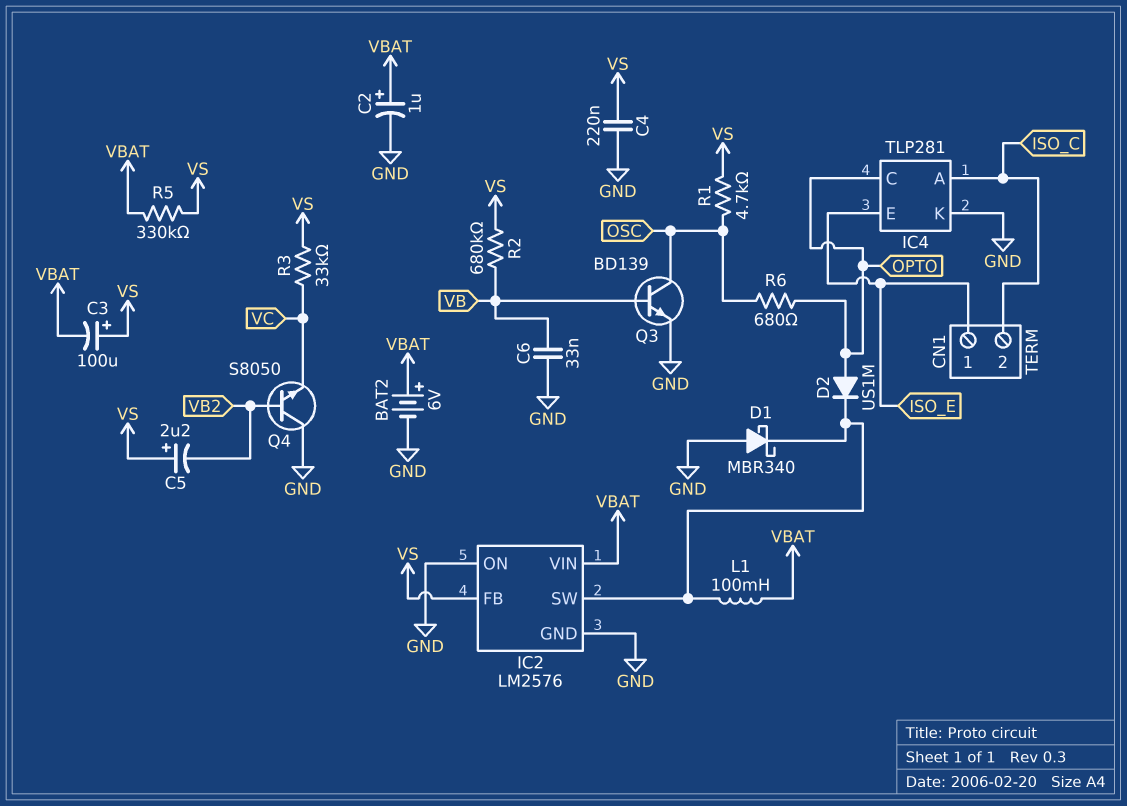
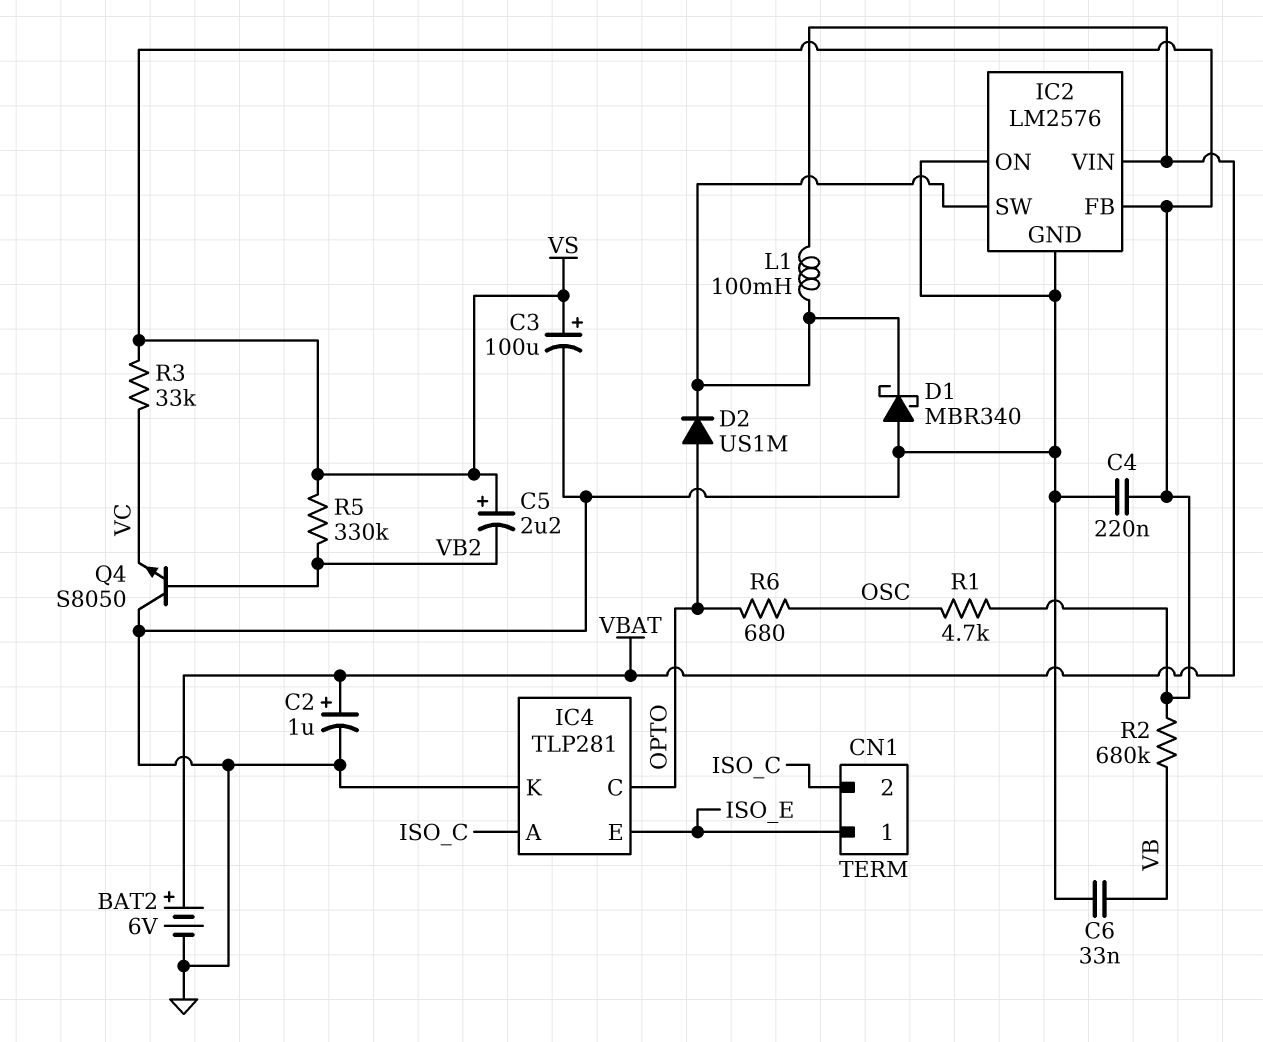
C3: 100uF (plus VS, minus VBAT) -> 100uF (plus VS, minus GND)
Q3: NPN BD139 (B VB, C OSC, E GND) -> none
R5: 330k (VBAT, VS) -> 330k (VB2, VS)

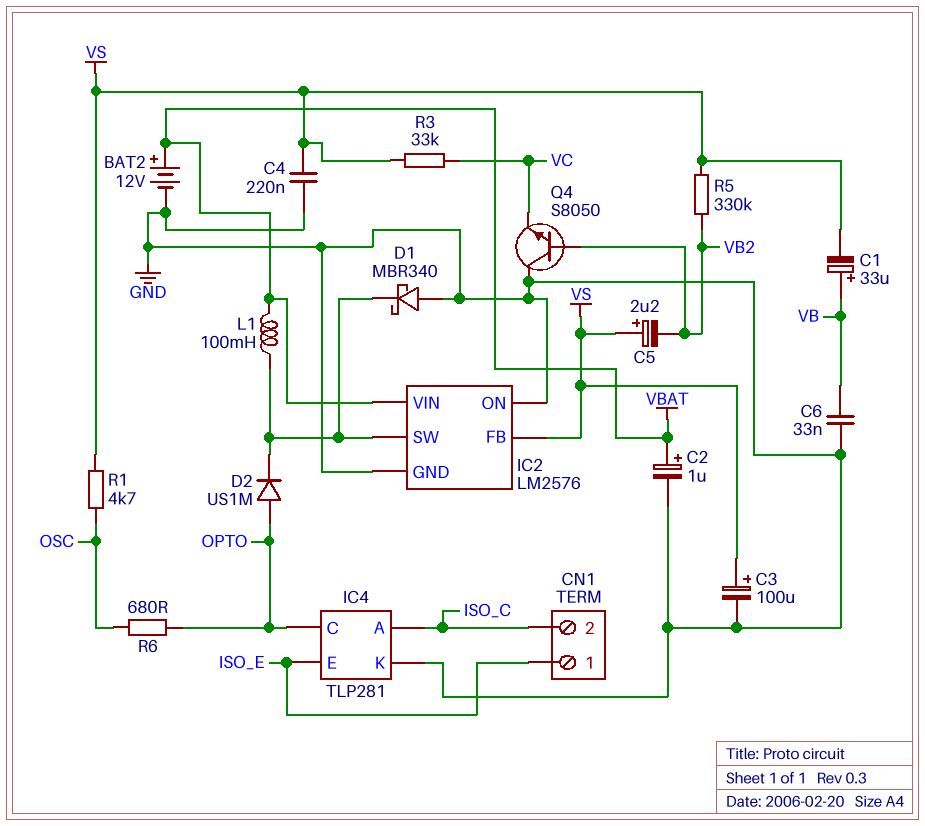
BAT2: 6V (plus VBAT, minus GND) -> 12V (plus VBAT, minus GND)
C1: none -> 33uF (plus VB, minus VS)
R2: 680k (VB, VS) -> none

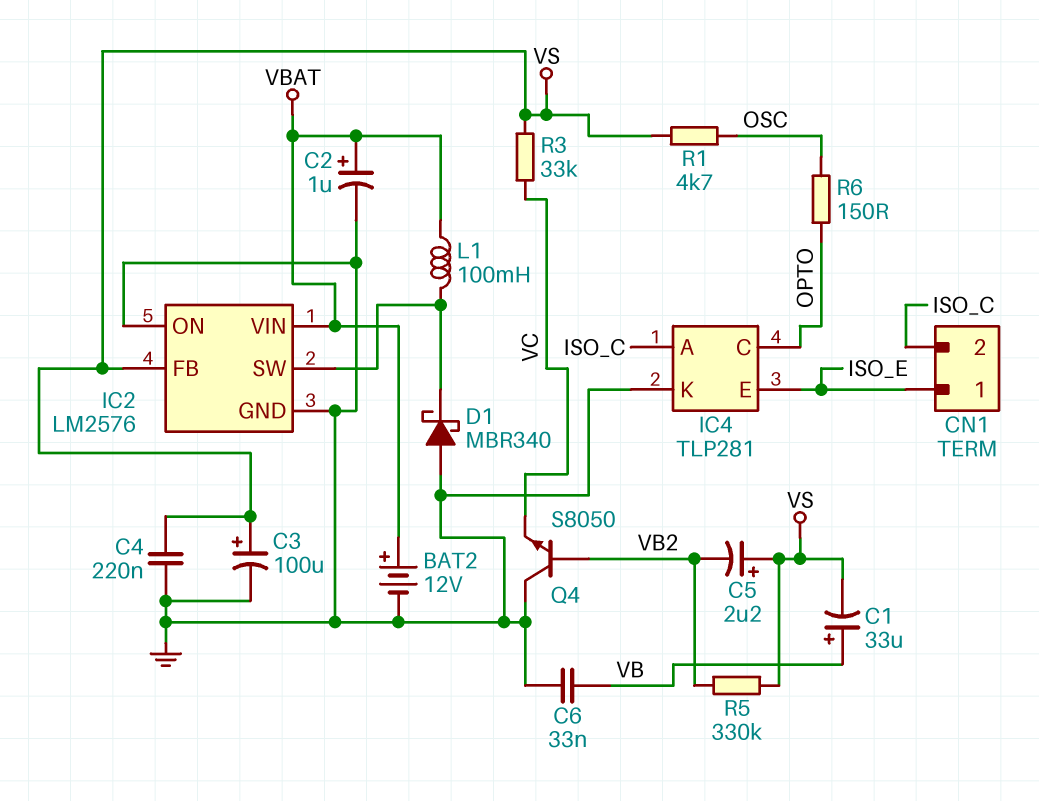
D2: diode US1M (A OPTO, K IC2/SW) -> none
R6: 680 (OPTO, OSC) -> 150 (OPTO, OSC)

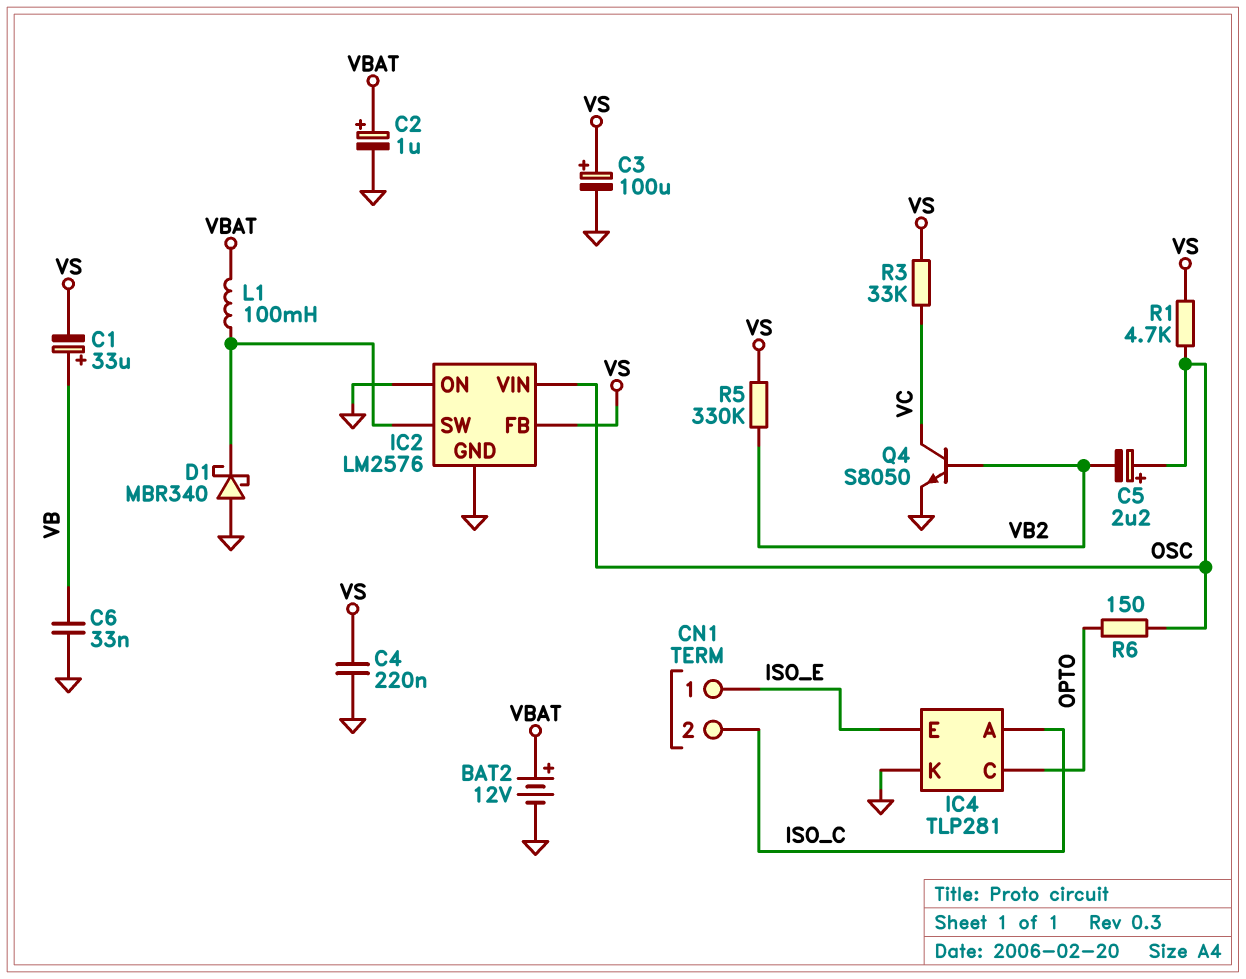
C5: 2.2uF (plus VS, minus VB2) -> 2.2uF (plus OSC, minus VB2)
IC2 pin VIN: VBAT -> OSC
Q4: NPN S8050 (B VB2, C GND, E VC) -> NPN S8050 (B VB2, C VC, E GND)

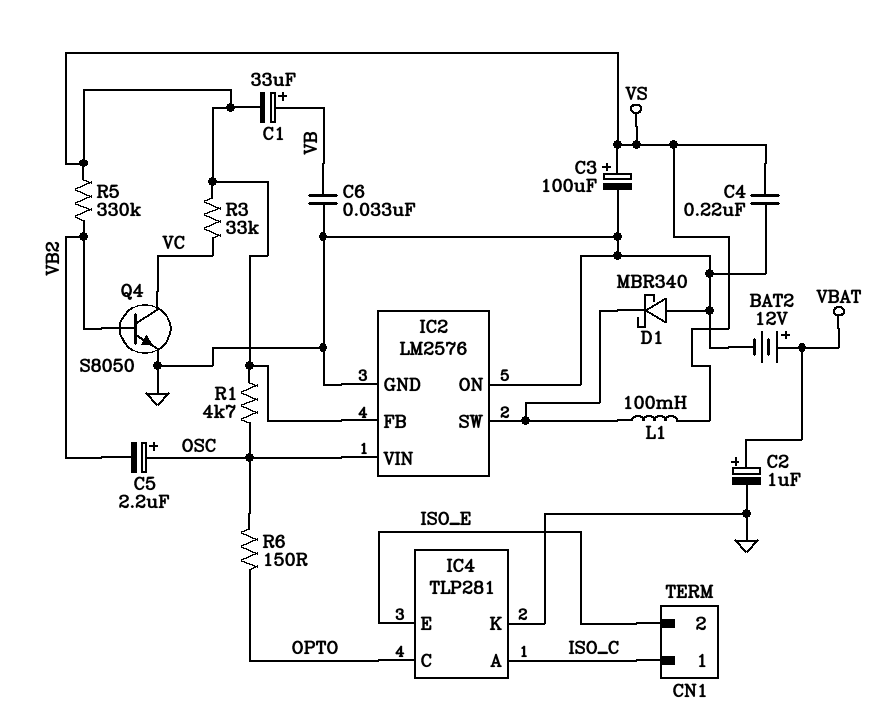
CN1 pin 1: ISO_E -> ISO_C
CN1 pin 2: ISO_C -> ISO_E
L1: 100mH (IC2/SW, VBAT) -> 100mH (IC2/SW, VS)

